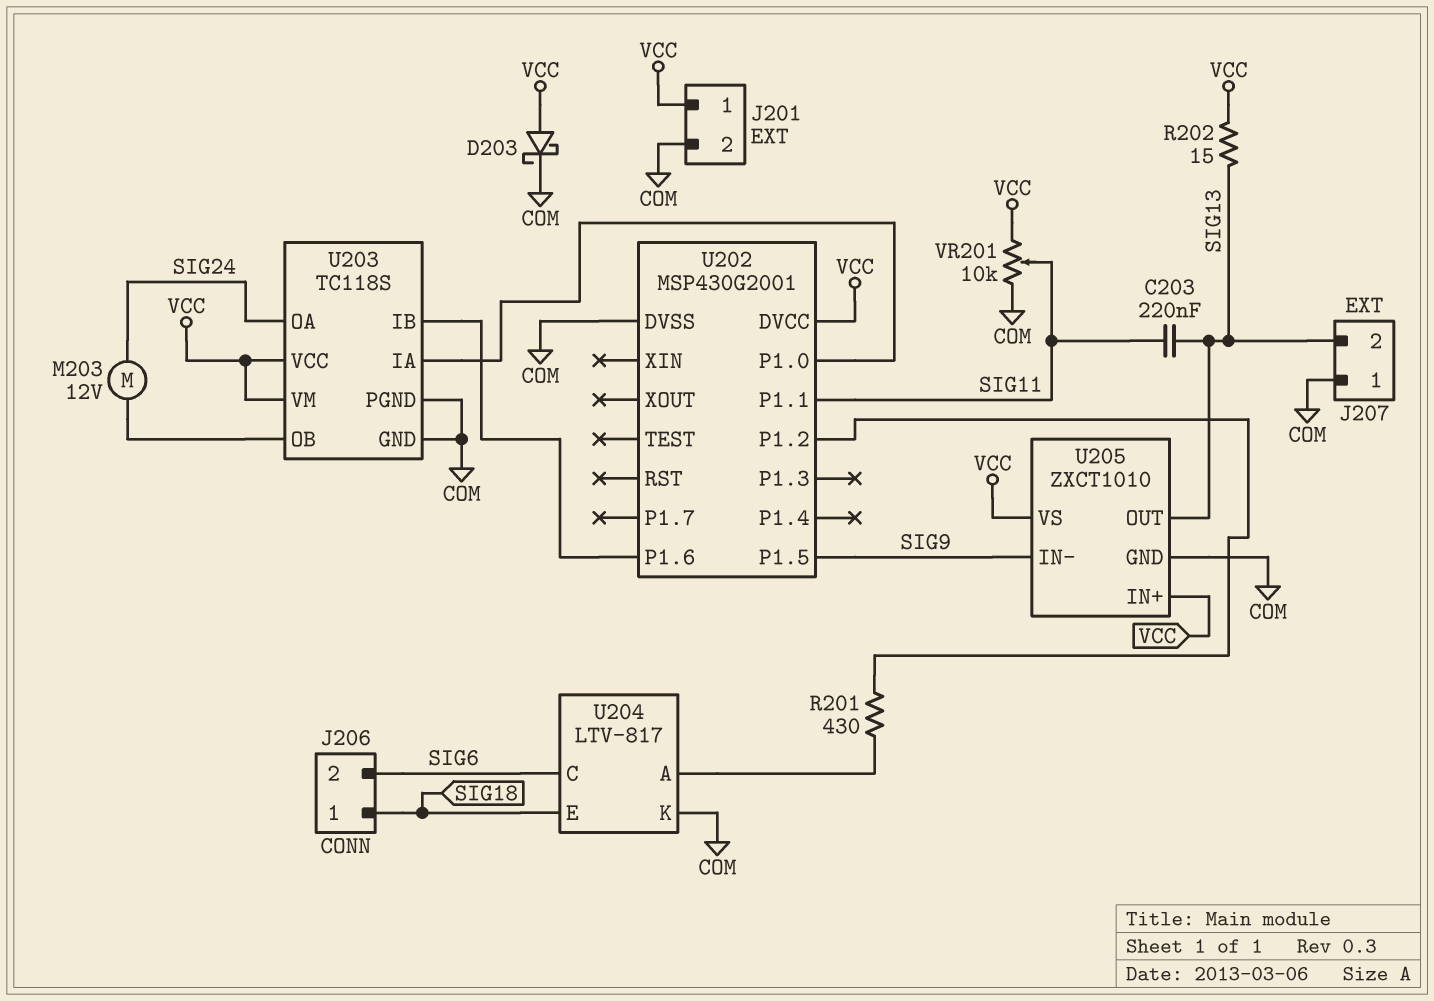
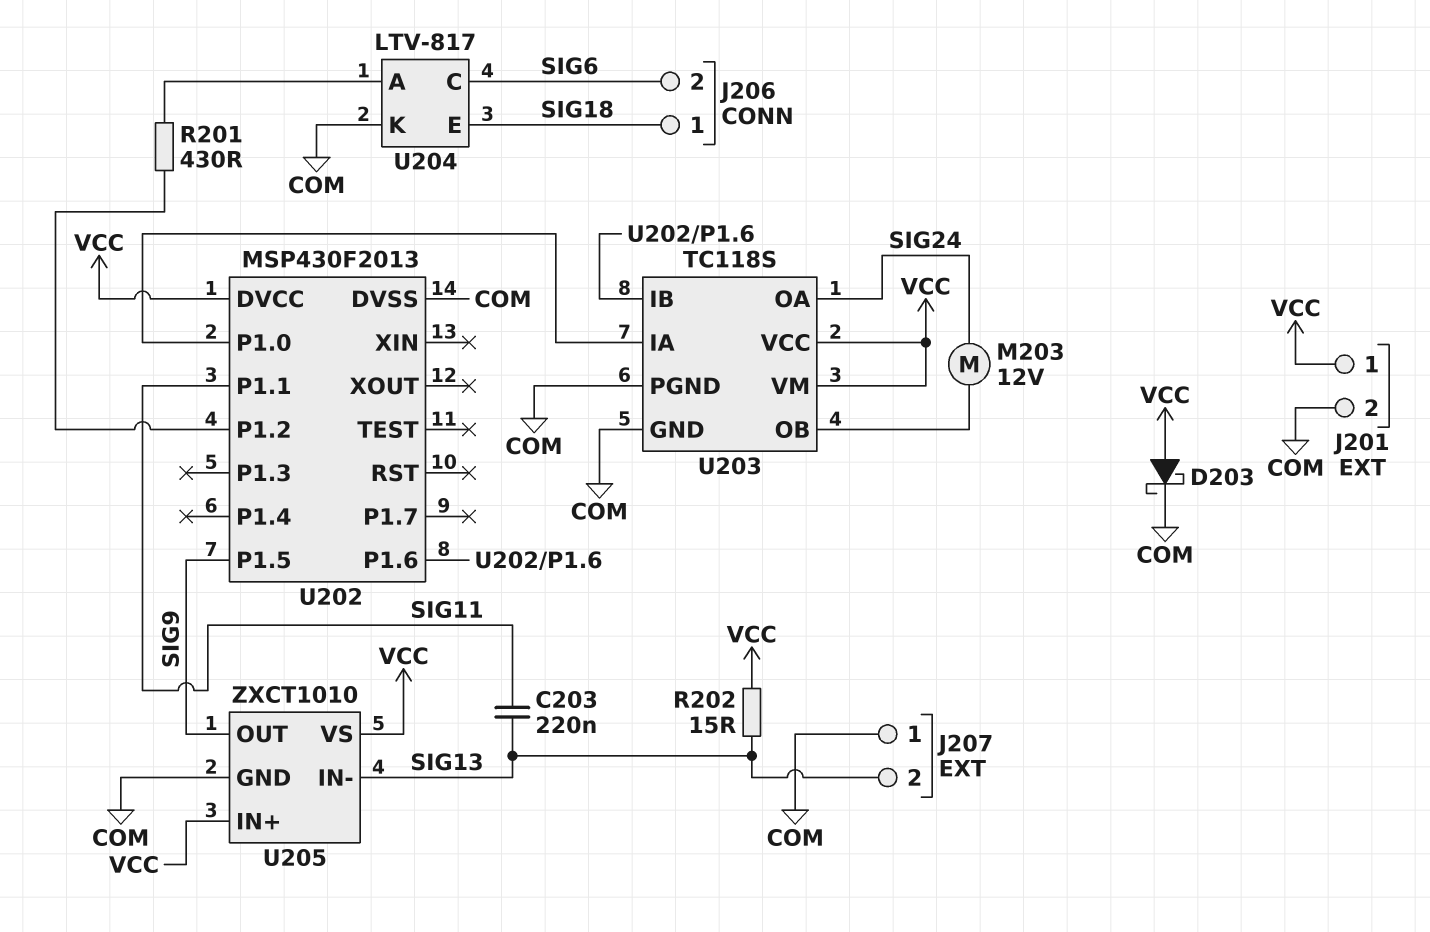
U202: MSP430G2001 -> MSP430F2013
U205 pin IN-: SIG9 -> SIG13
U205 pin OUT: SIG13 -> SIG9
VR201: 10k (COM, VCC, wiper SIG11) -> none

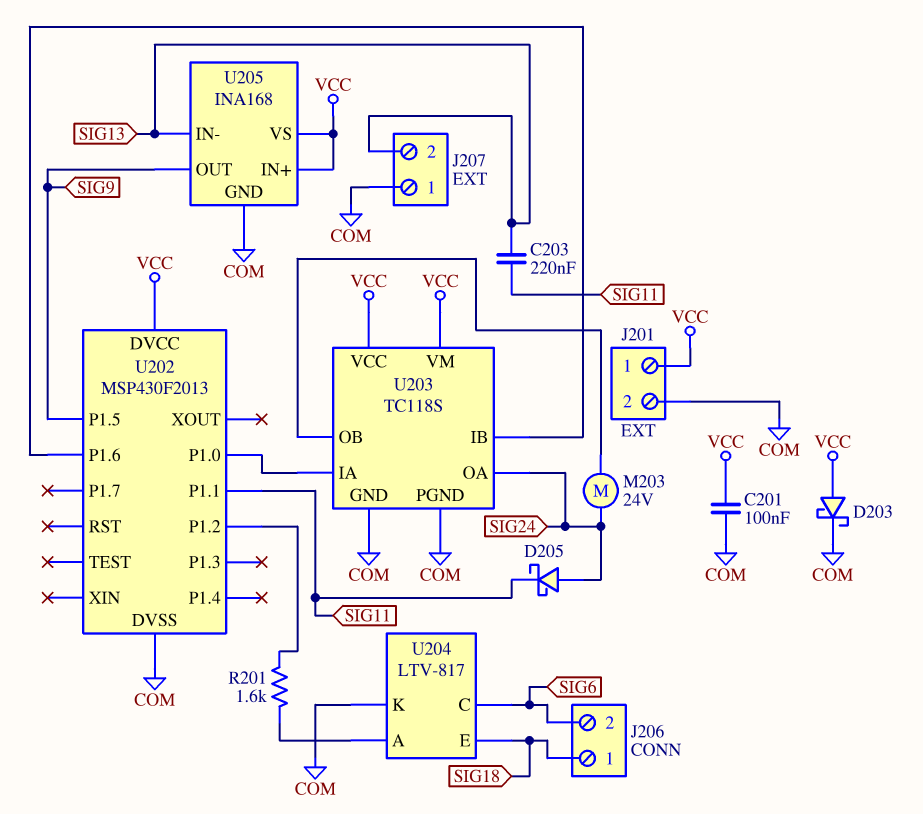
C201: none -> 100nF (COM, VCC)
D205: none -> schottky (A SIG24, K SIG11)
M203: motor 12V (SIG24, U203/OB) -> motor 24V (SIG24, U203/OB)
R201: 430 (U202/P1.2, U204/A) -> 1.6k (U202/P1.2, U204/A)
R202: 15 (SIG13, VCC) -> none
U205: ZXCT1010 -> INA168

